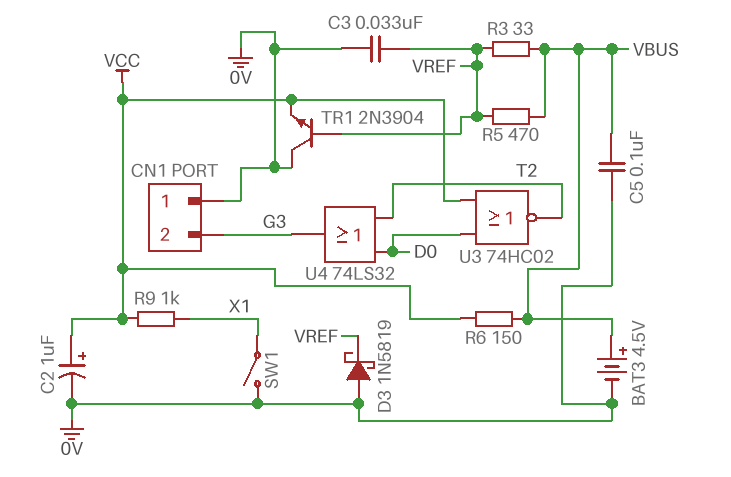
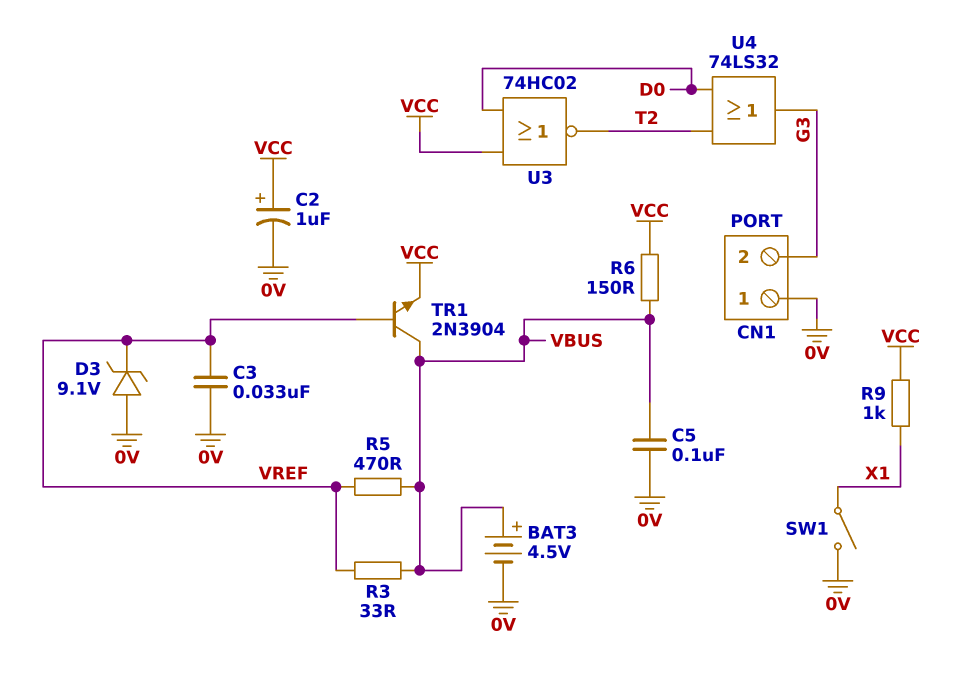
D3: schottky 1N5819 (A 0V, K VREF) -> zener 9.1V (A 0V, K VREF)
TR1: NPN 2N3904 (B VREF, C 0V, E VCC) -> NPN 2N3904 (B VREF, C VBUS, E VCC)

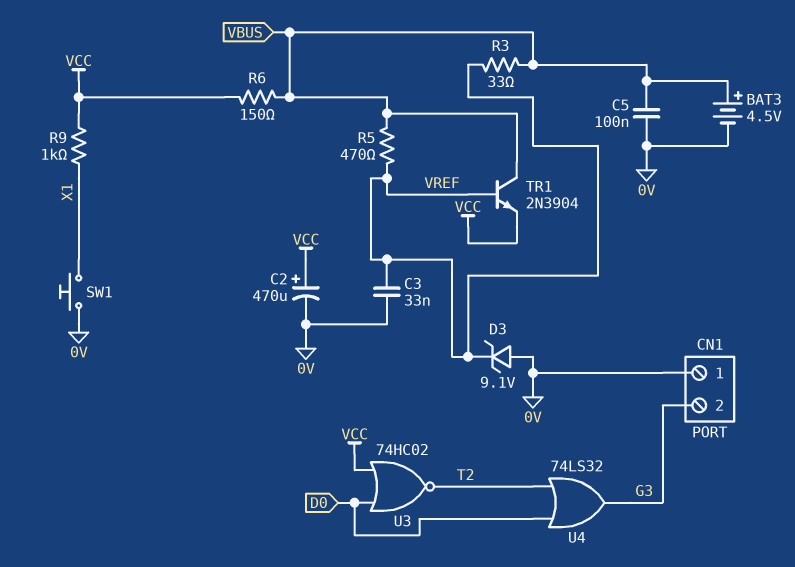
C2: 1uF (plus VCC, minus 0V) -> 470uF (plus VCC, minus 0V)
SW1: switch (0V, X1) -> button (0V, X1)

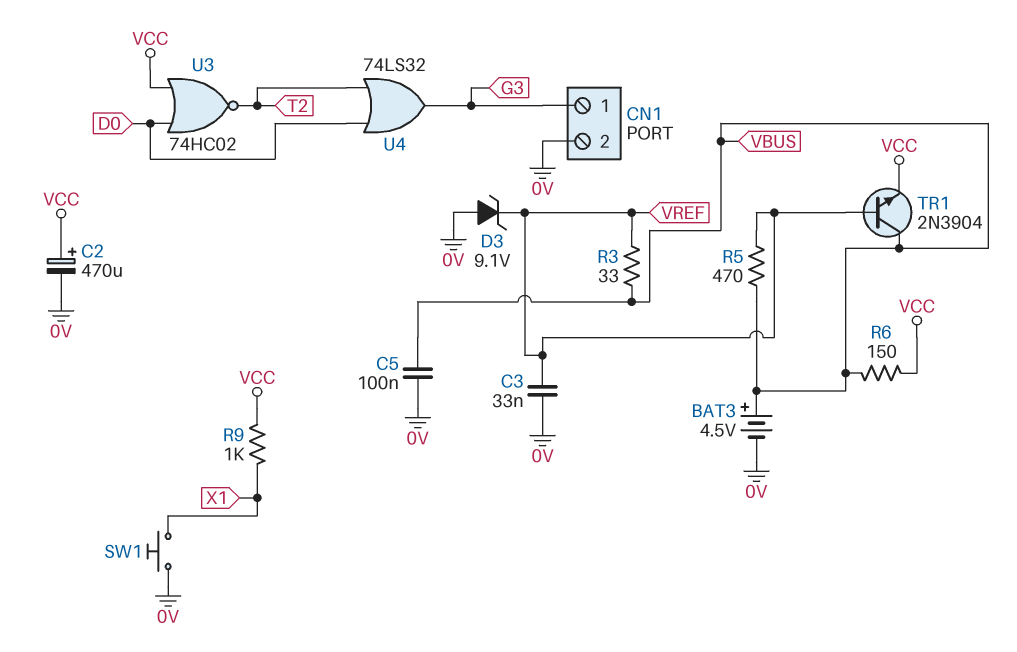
CN1 pin 1: 0V -> G3
CN1 pin 2: G3 -> 0V

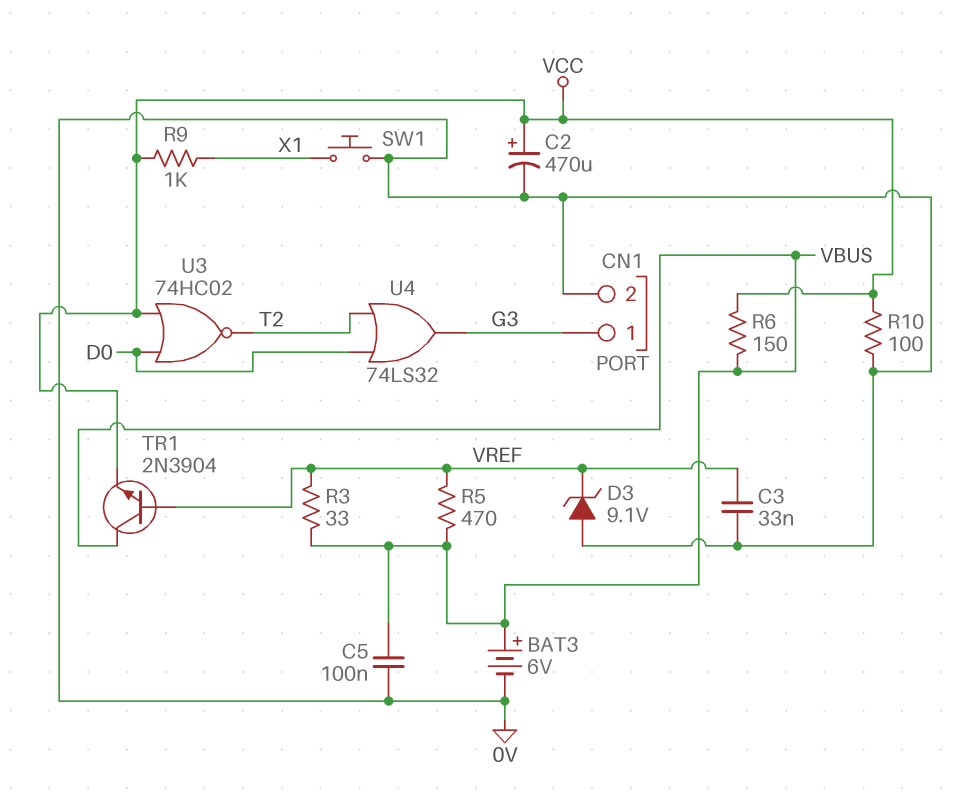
BAT3: 4.5V (plus VBUS, minus 0V) -> 6V (plus VBUS, minus 0V)
R10: none -> 100 (0V, VCC)

